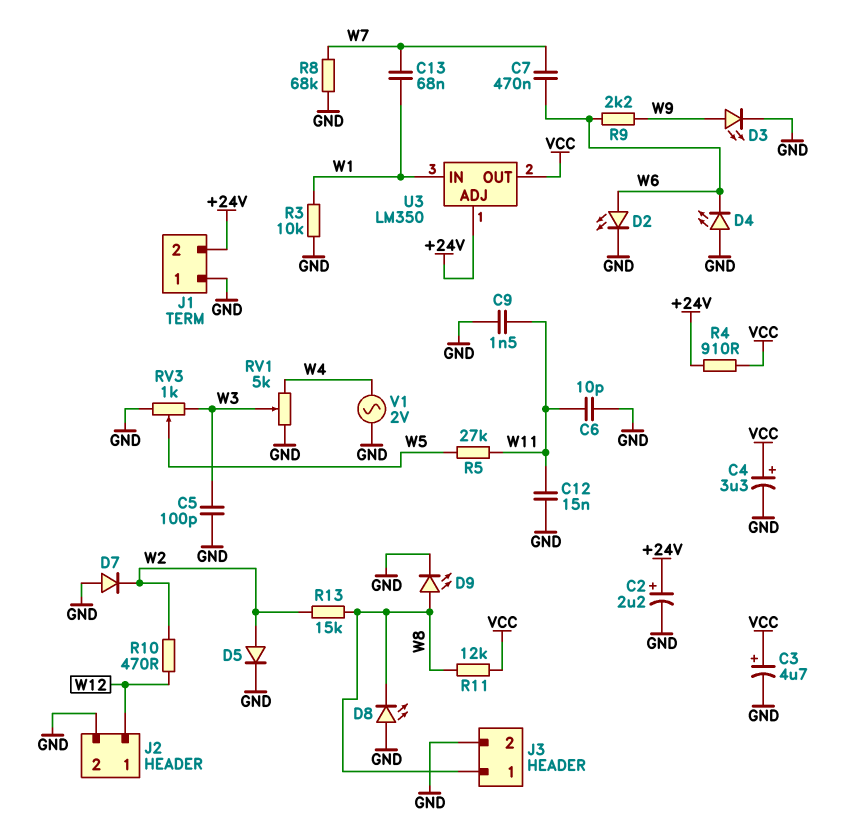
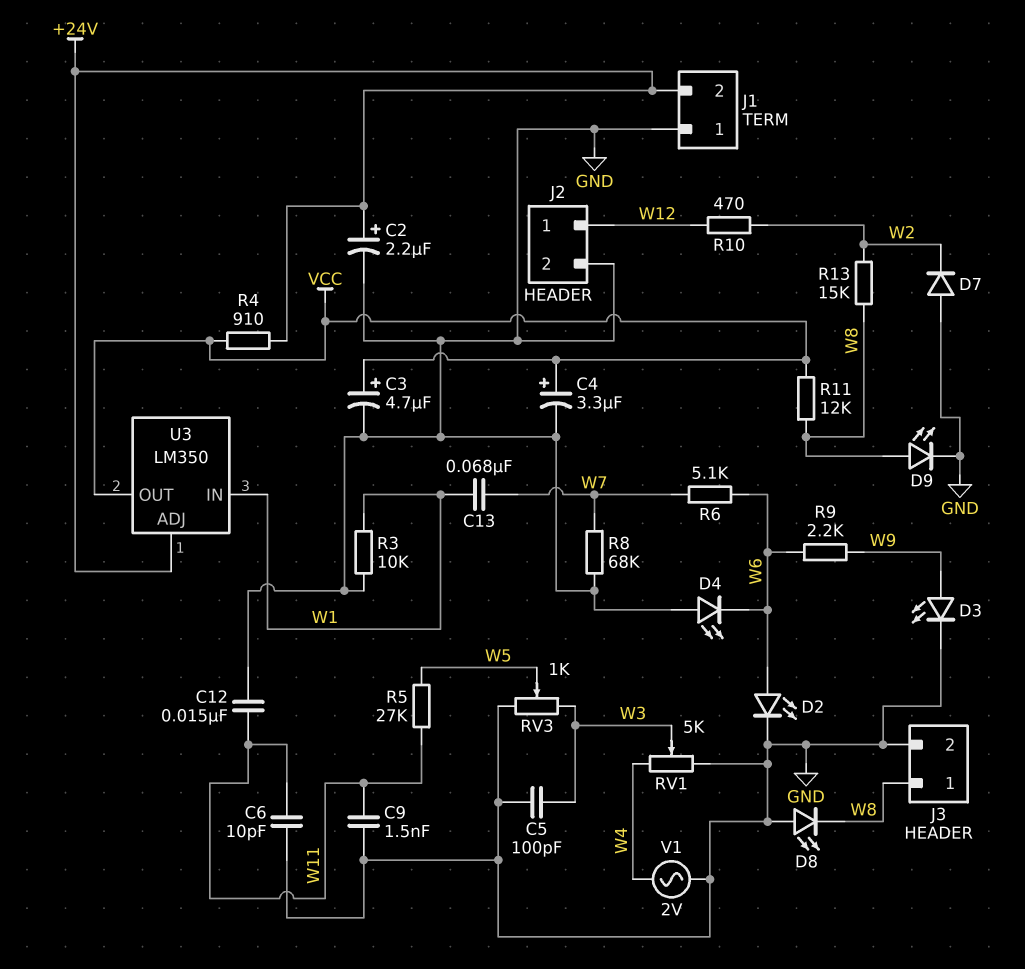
C7: 470nF (W6, W7) -> none
D5: diode (A W2, K GND) -> none
R6: none -> 5.1k (W6, W7)

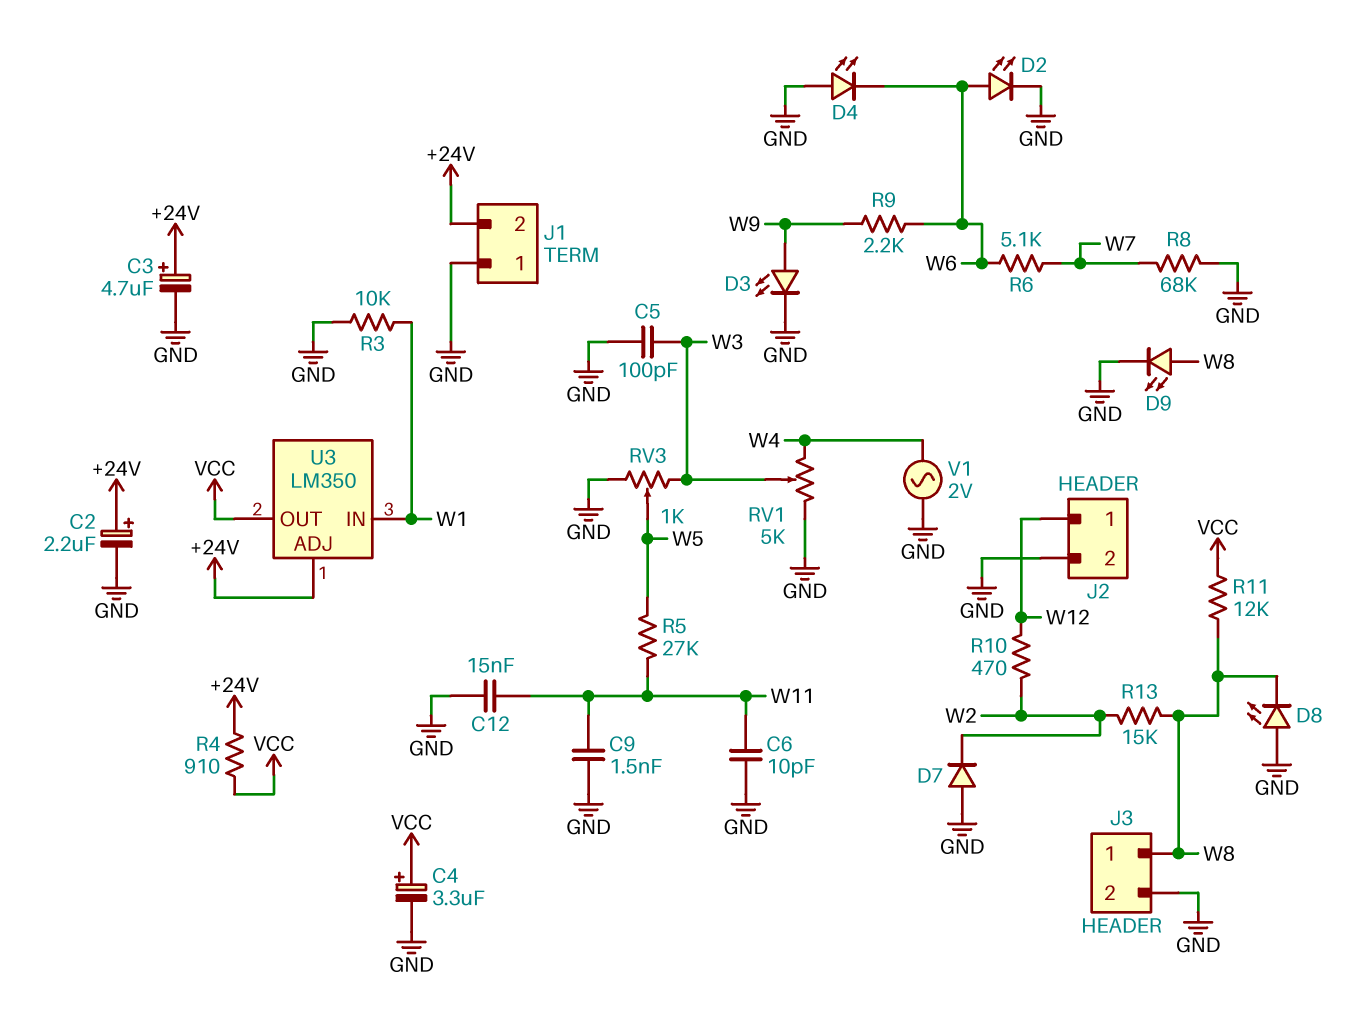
C3: 4.7uF (plus VCC, minus GND) -> 4.7uF (plus +24V, minus GND)
C13: 68nF (W1, W7) -> none

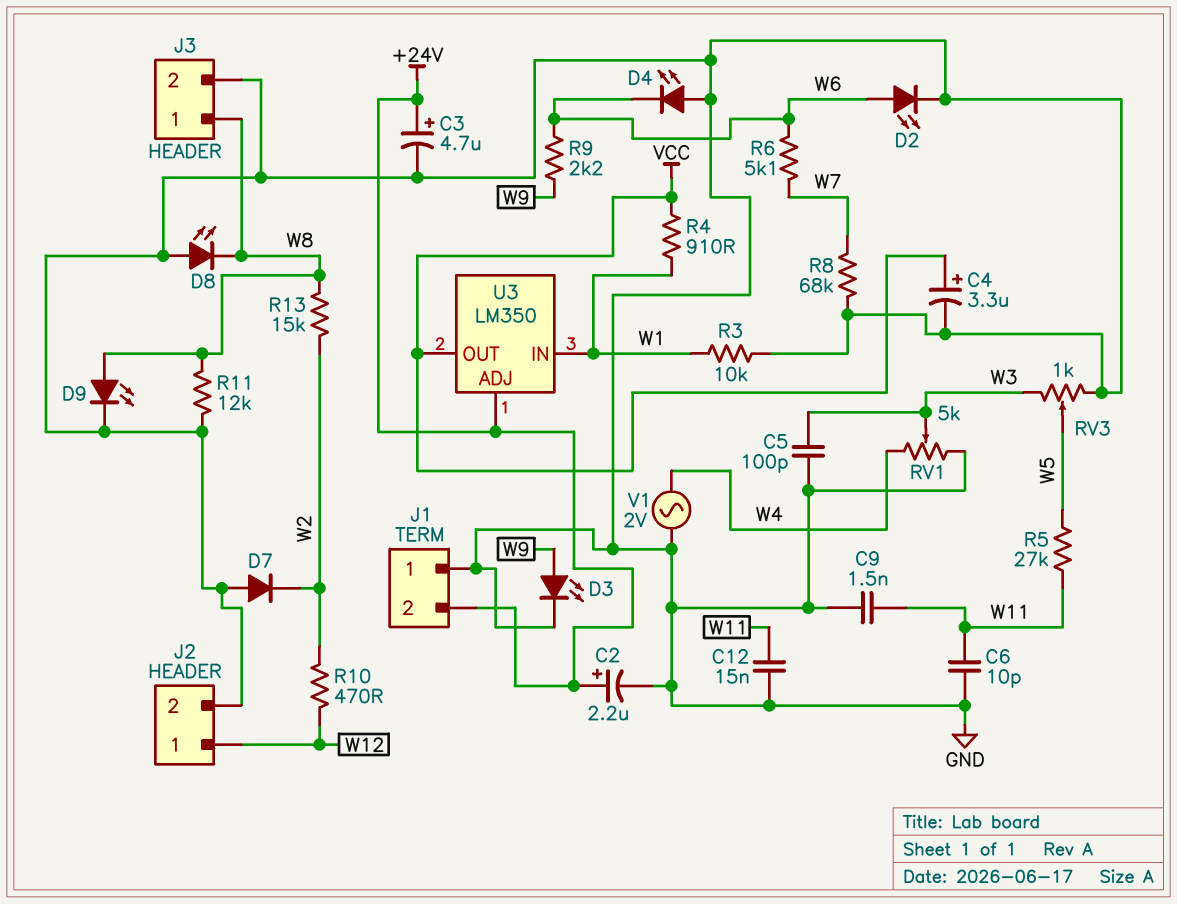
R4: 910 (+24V, VCC) -> 910 (VCC, W1)
R11: 12k (VCC, W8) -> 12k (GND, W8)

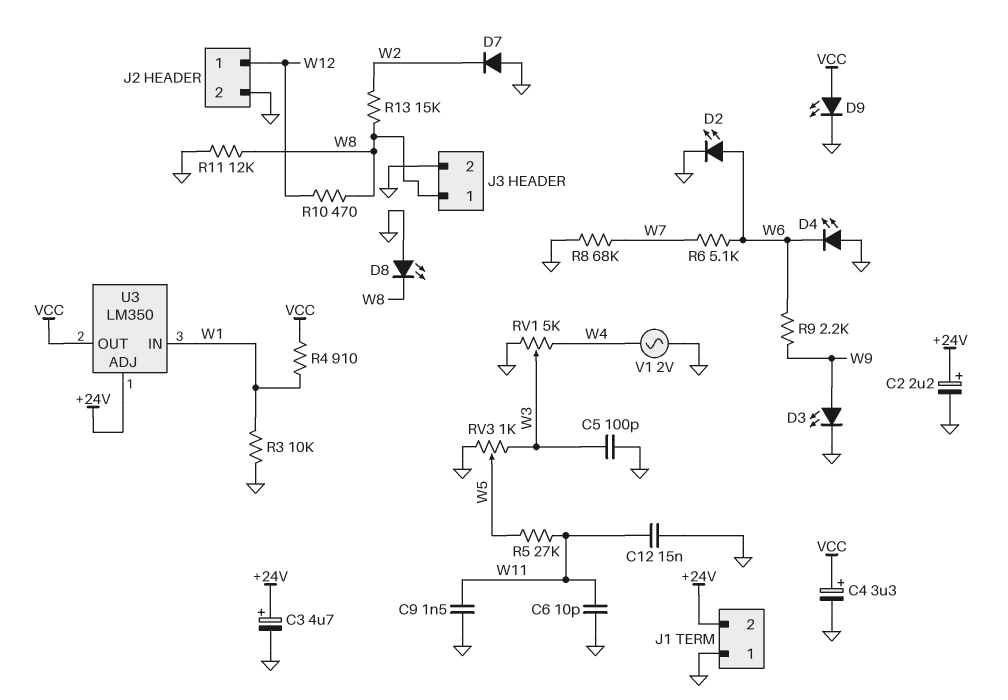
D9: LED (A W8, K GND) -> LED (A VCC, K GND)
R10: 470 (W2, W12) -> 470 (W8, W12)

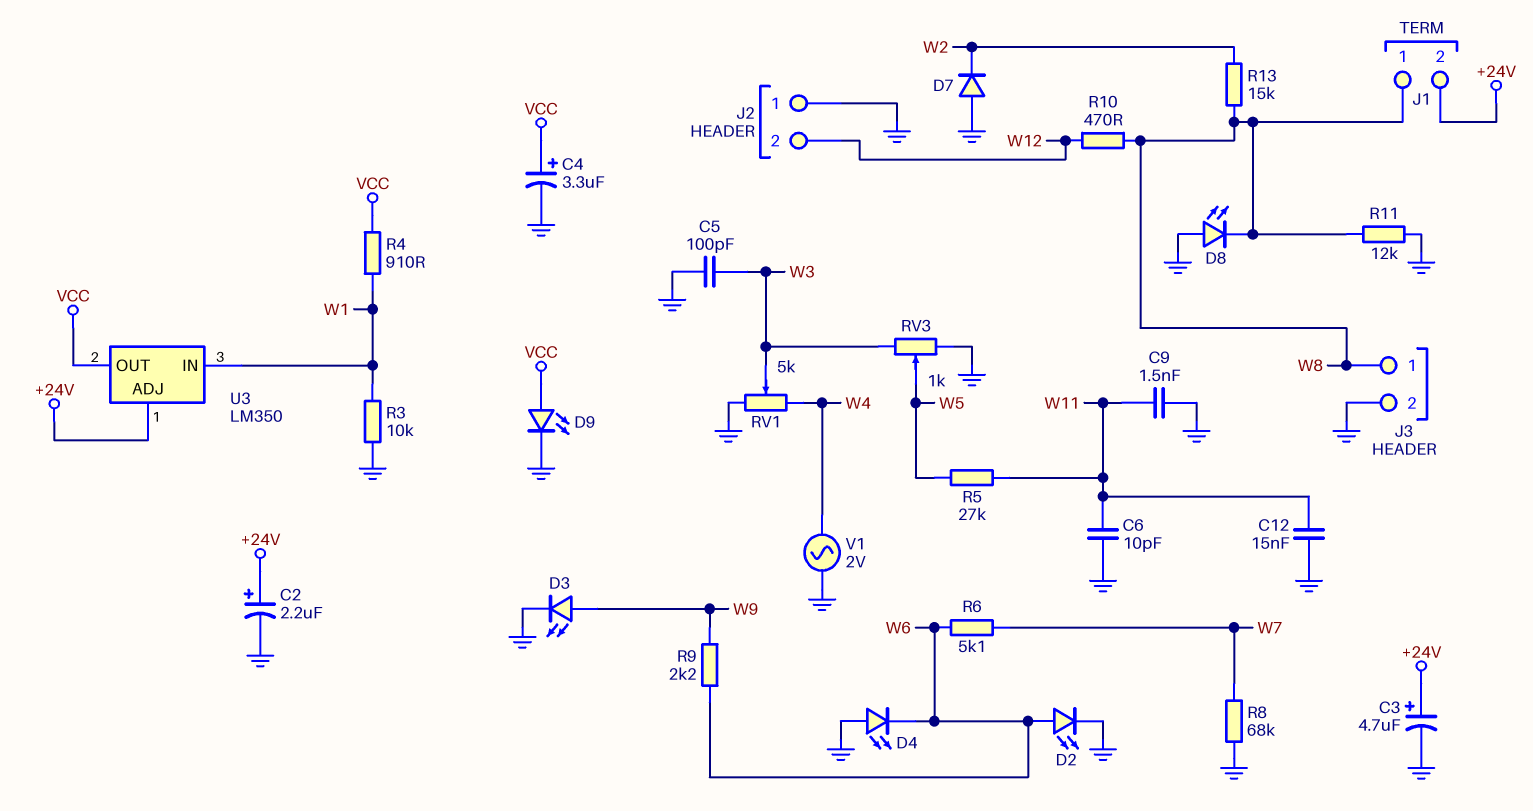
J1 pin 1: GND -> W8
J2 pin 1: W12 -> GND
J2 pin 2: GND -> W12

